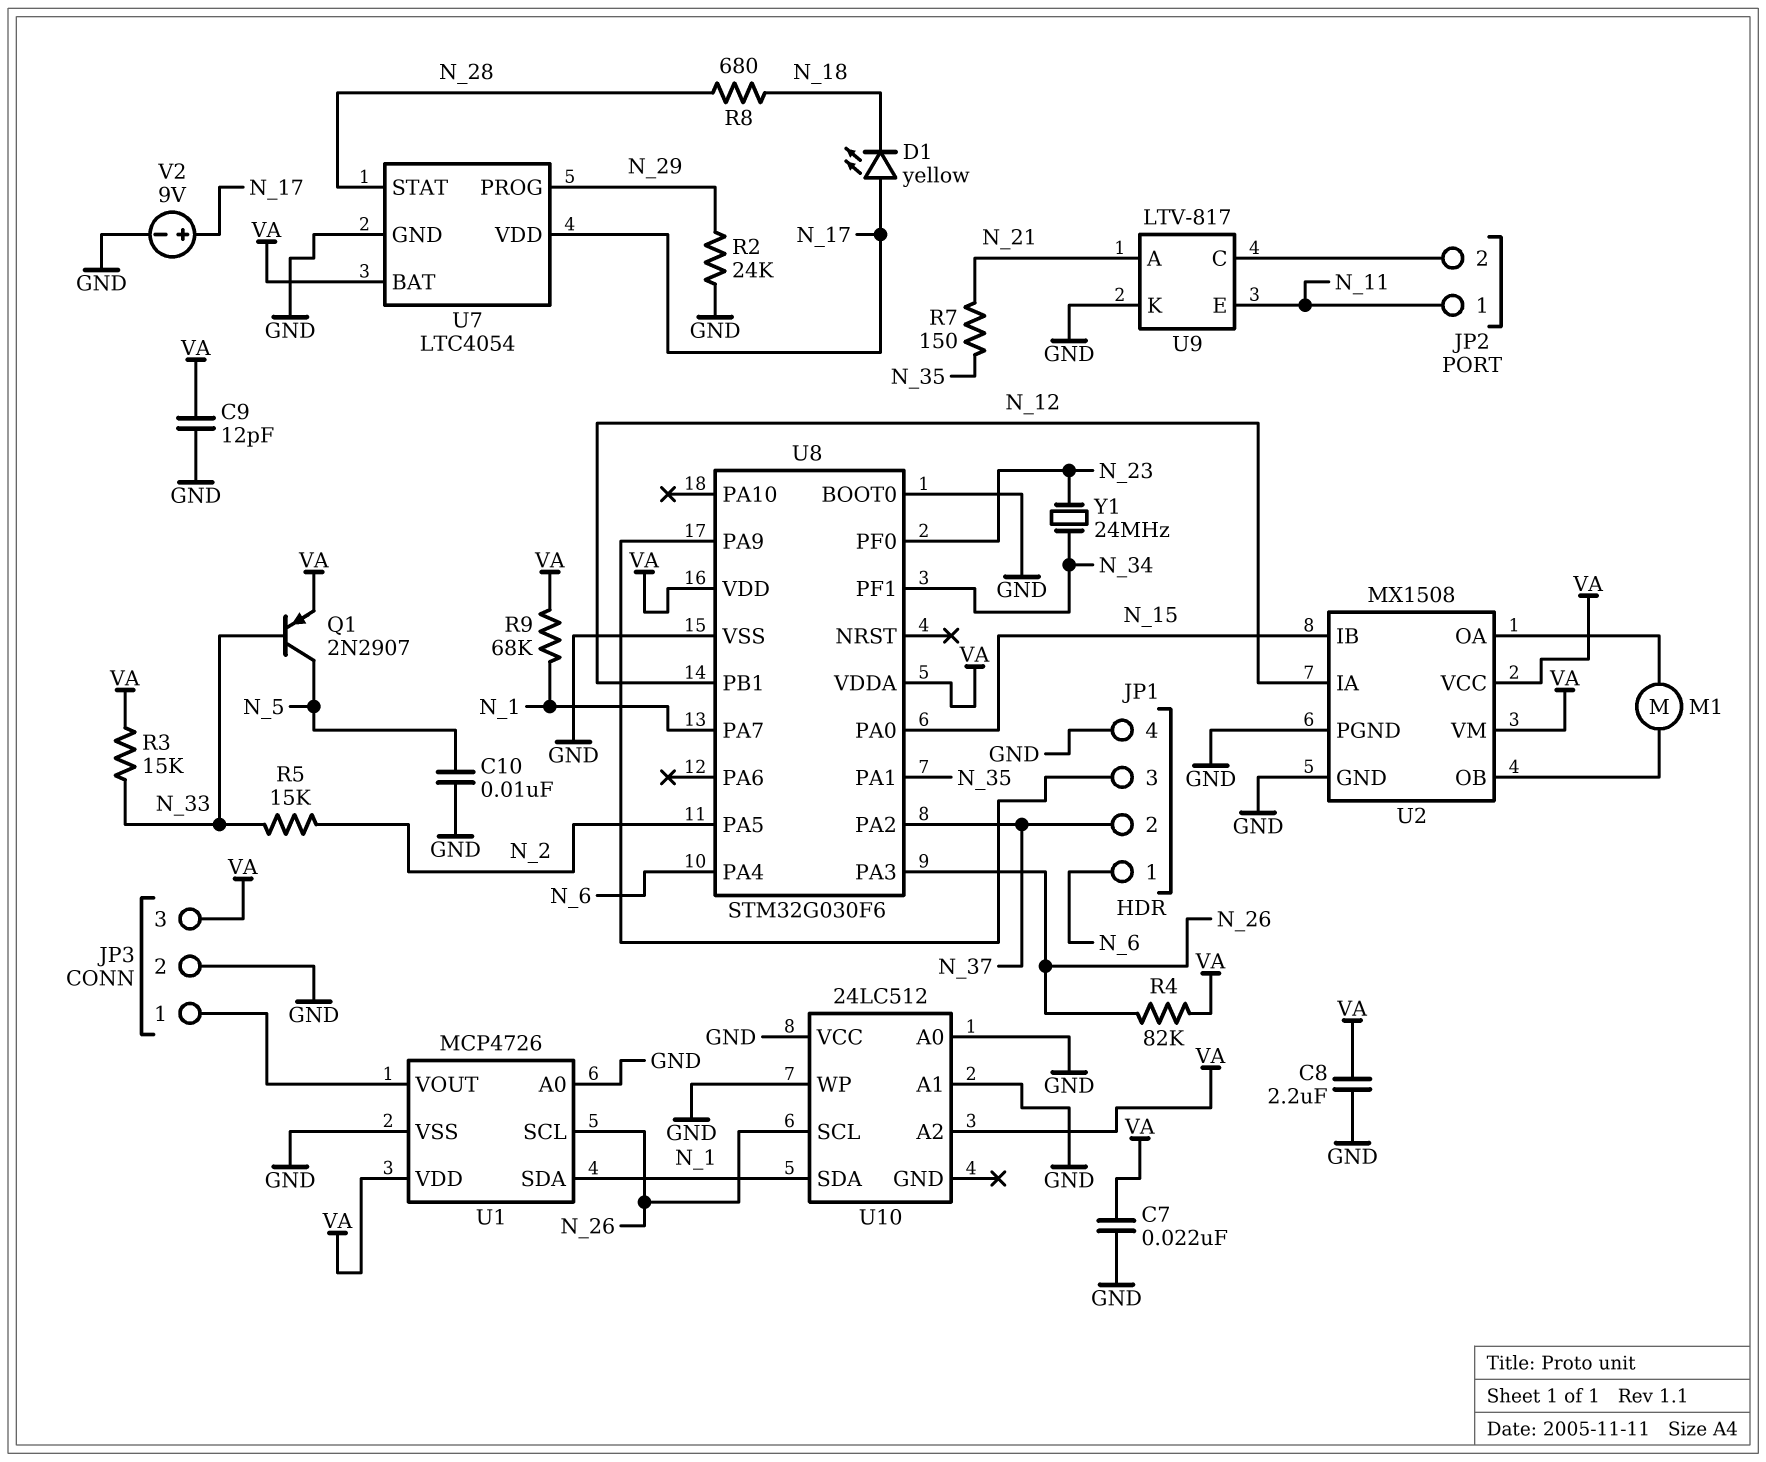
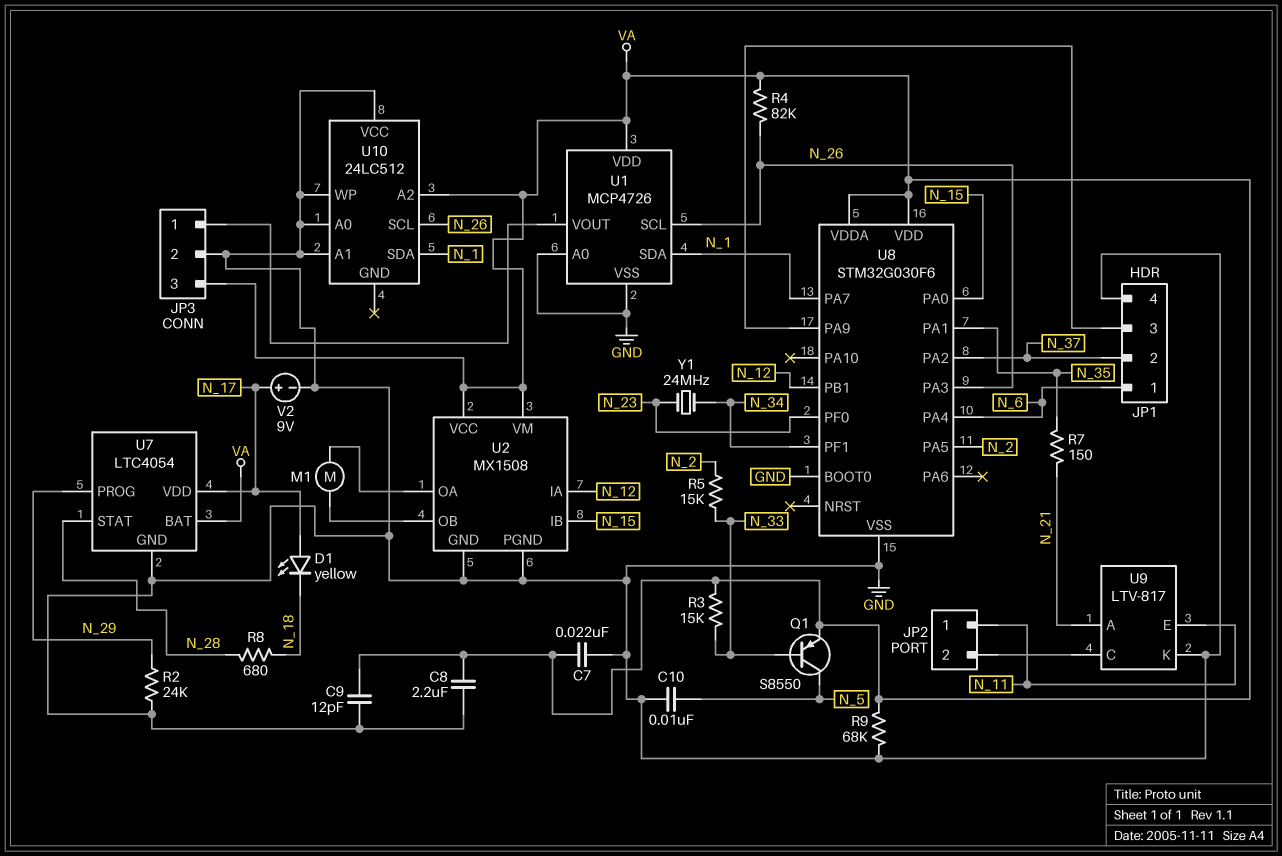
Q1: PNP 2N2907 (B N_33, C N_5, E VA) -> PNP S8550 (B N_33, C N_5, E VA)
R9: 68k (N_1, VA) -> 68k (GND, VA)

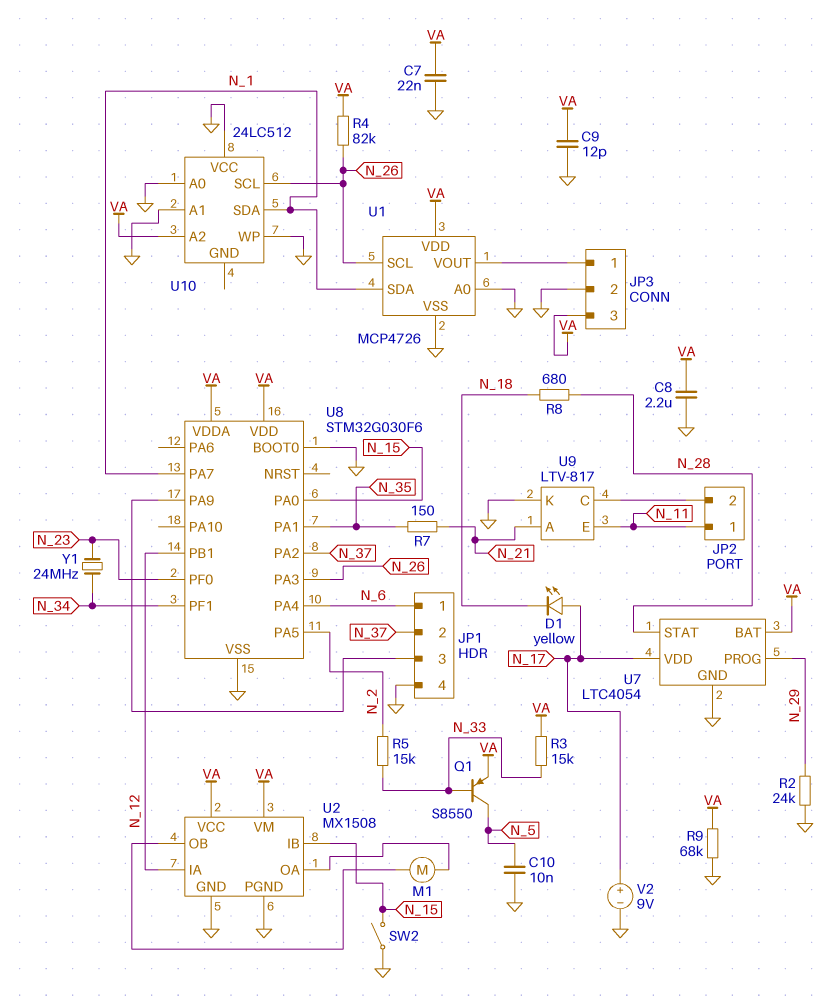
SW2: none -> switch (GND, N_15)

